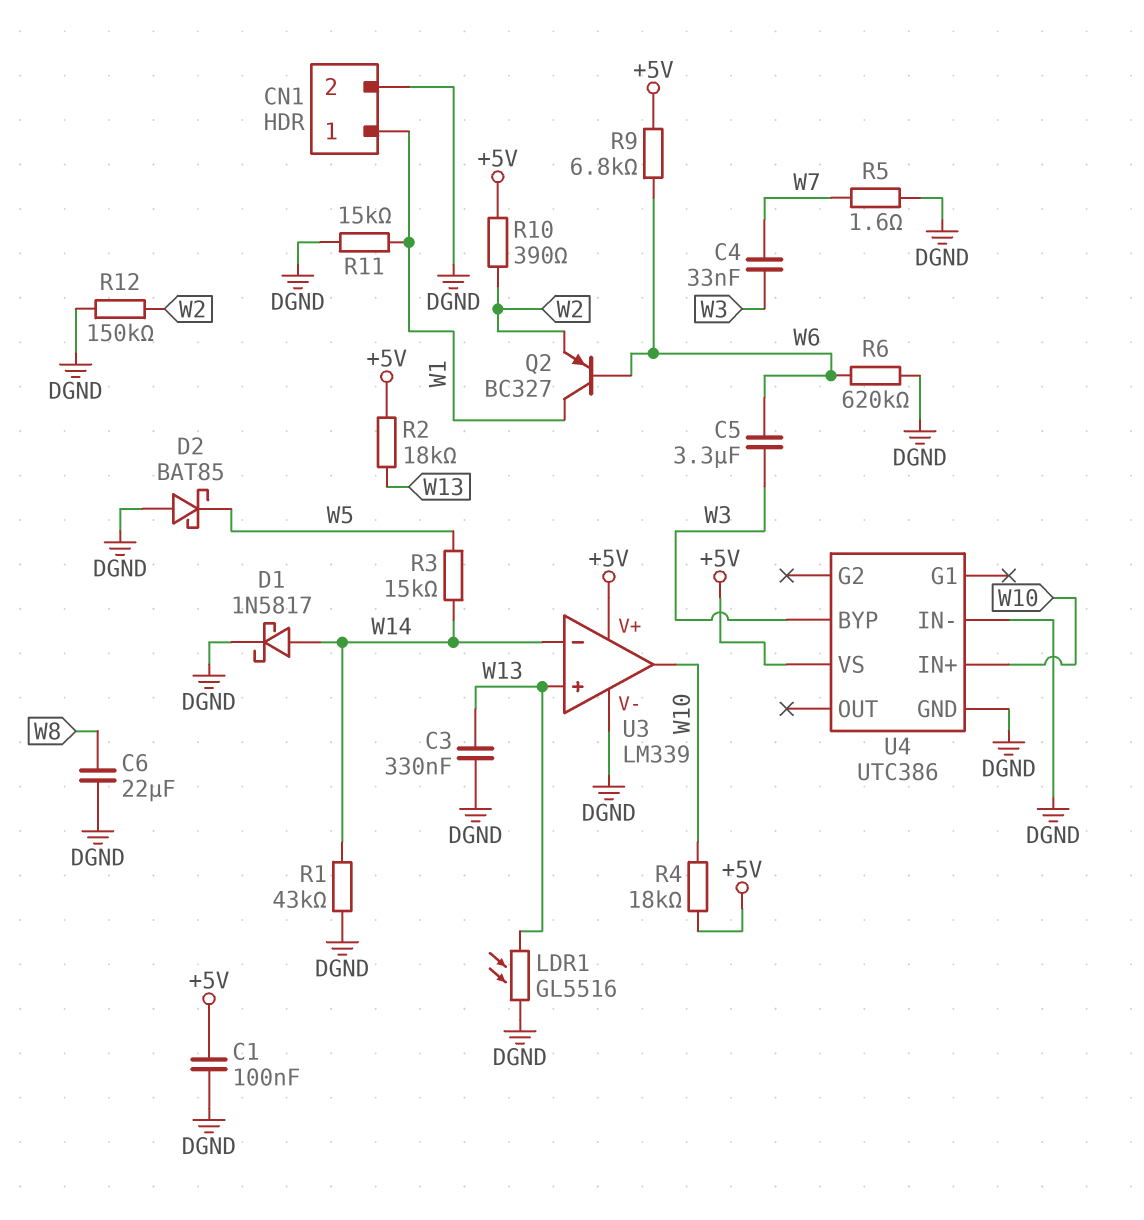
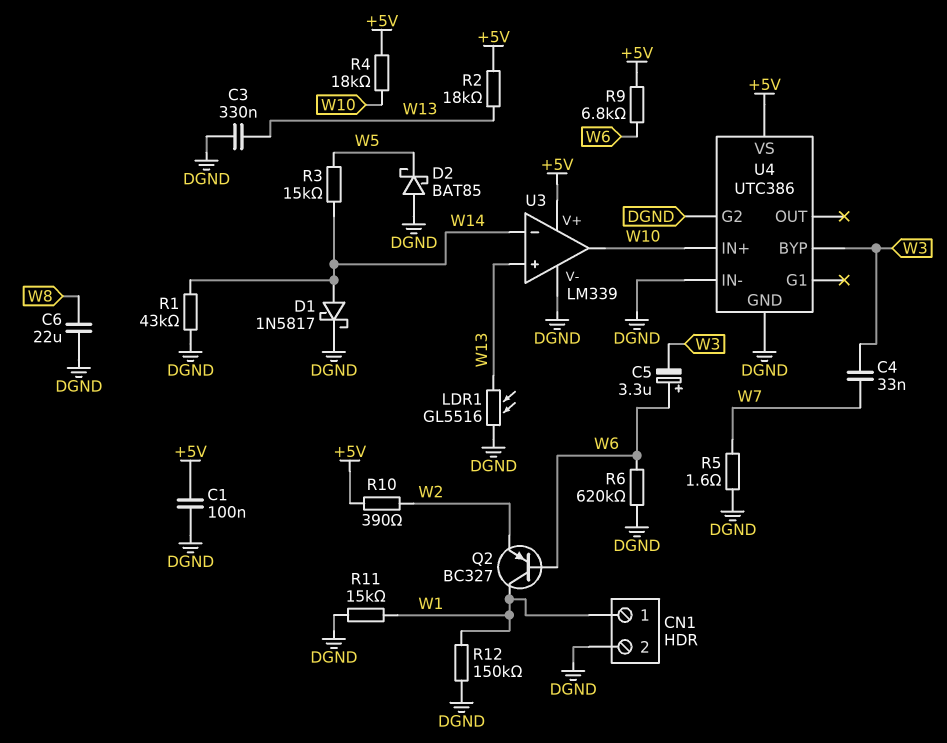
C5: 3.3uF (W3, W6) -> 3.3uF (plus W6, minus W3)
R12: 150k (DGND, W2) -> 150k (DGND, W1)
U4 pin G2: none -> DGND

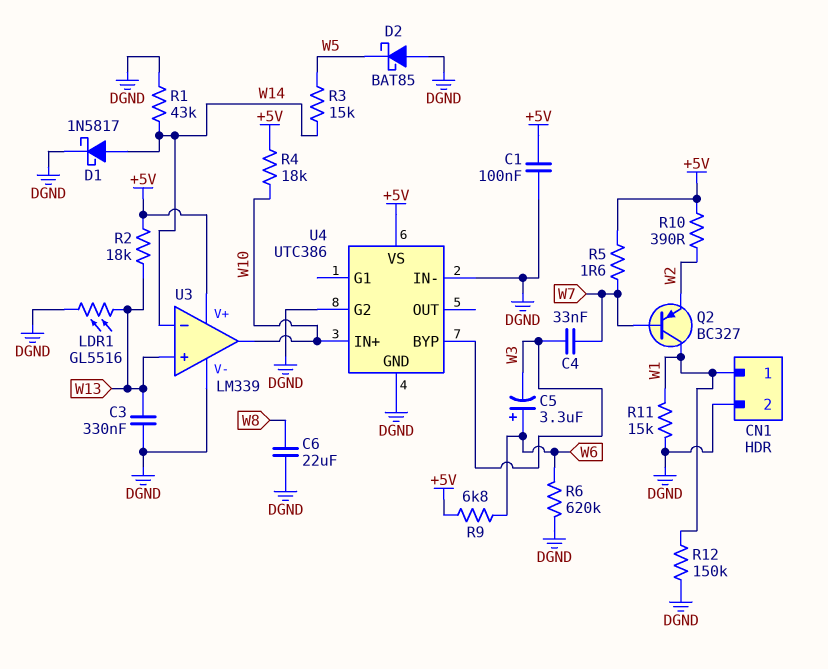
Q2: PNP BC327 (B W6, C W1, E W2) -> PNP BC327 (B W7, C W1, E W2)
R5: 1.6 (DGND, W7) -> 1.6 (+5V, W7)

